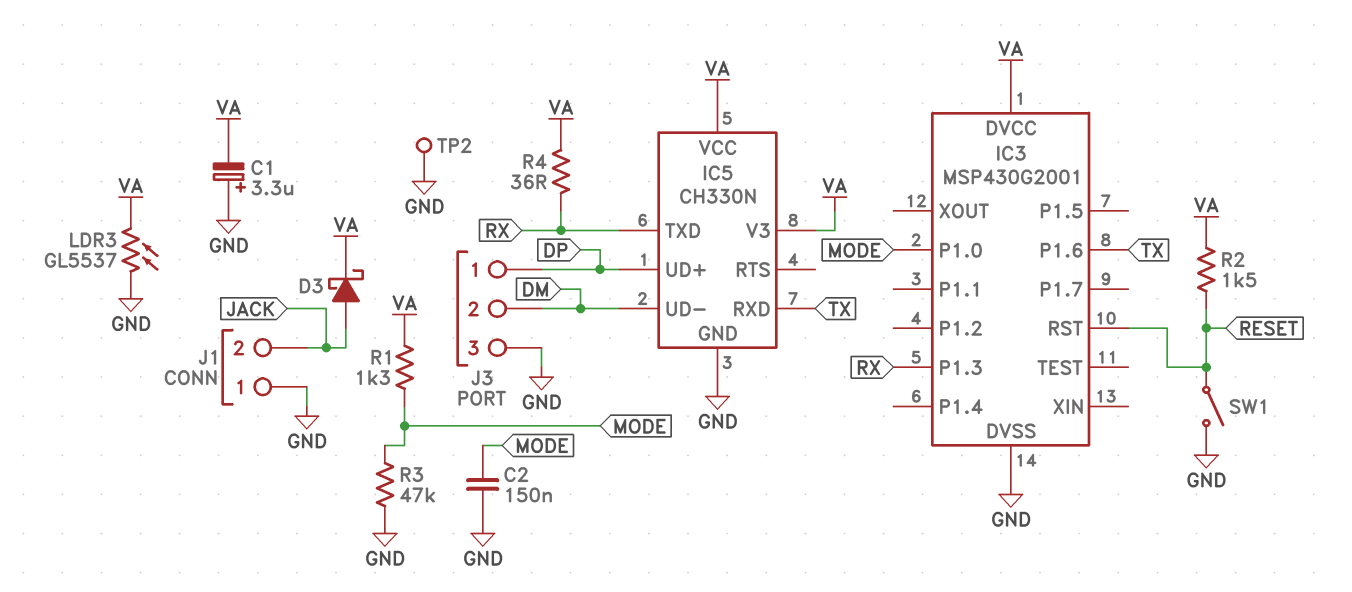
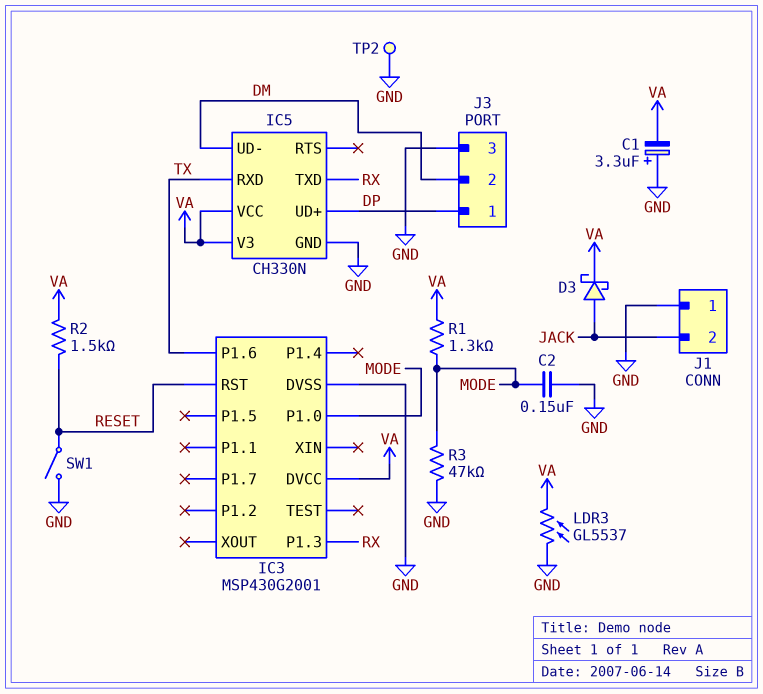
R4: 36 (RX, VA) -> none

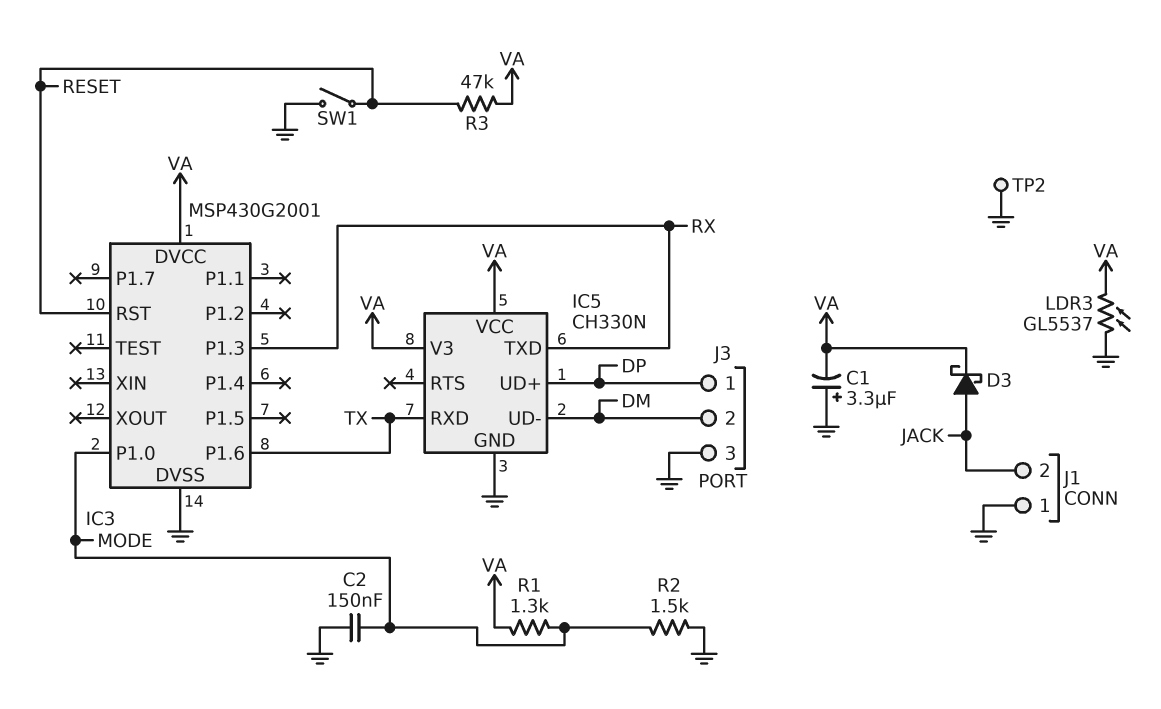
R2: 1.5k (RESET, VA) -> 1.5k (GND, MODE)
R3: 47k (GND, MODE) -> 47k (RESET, VA)

